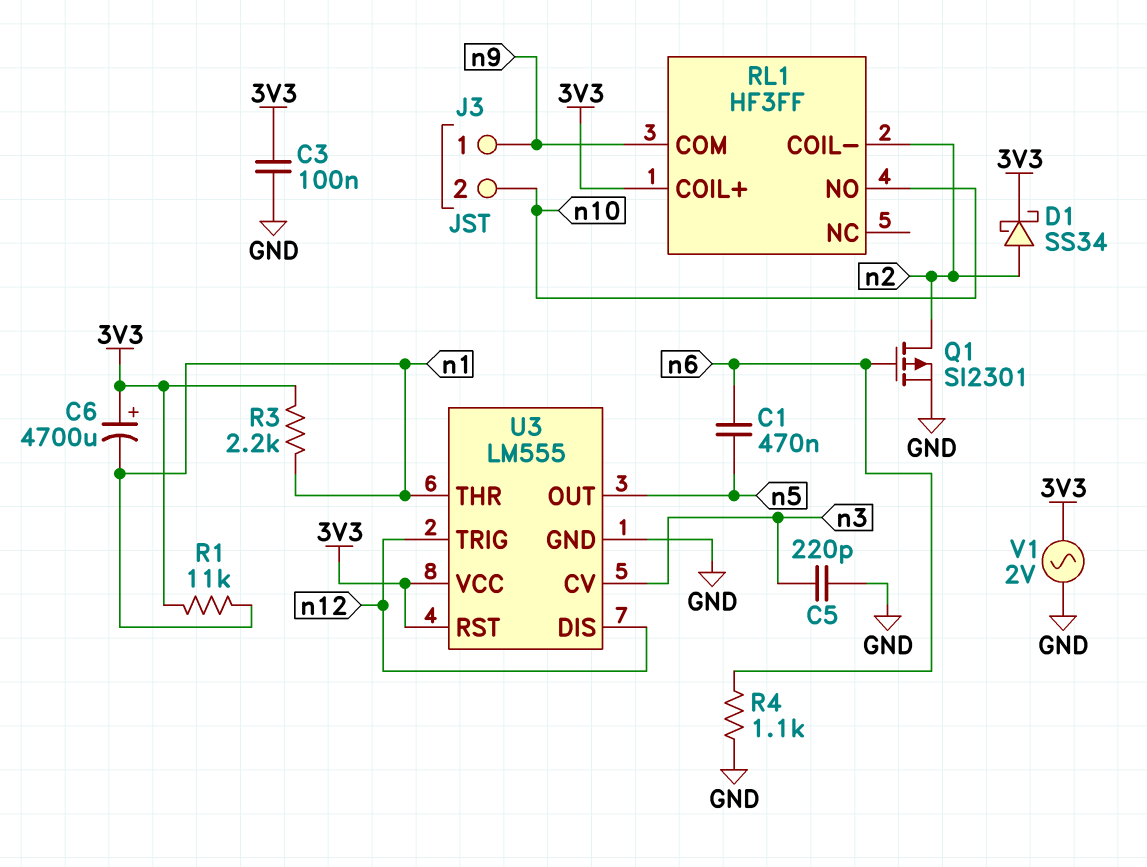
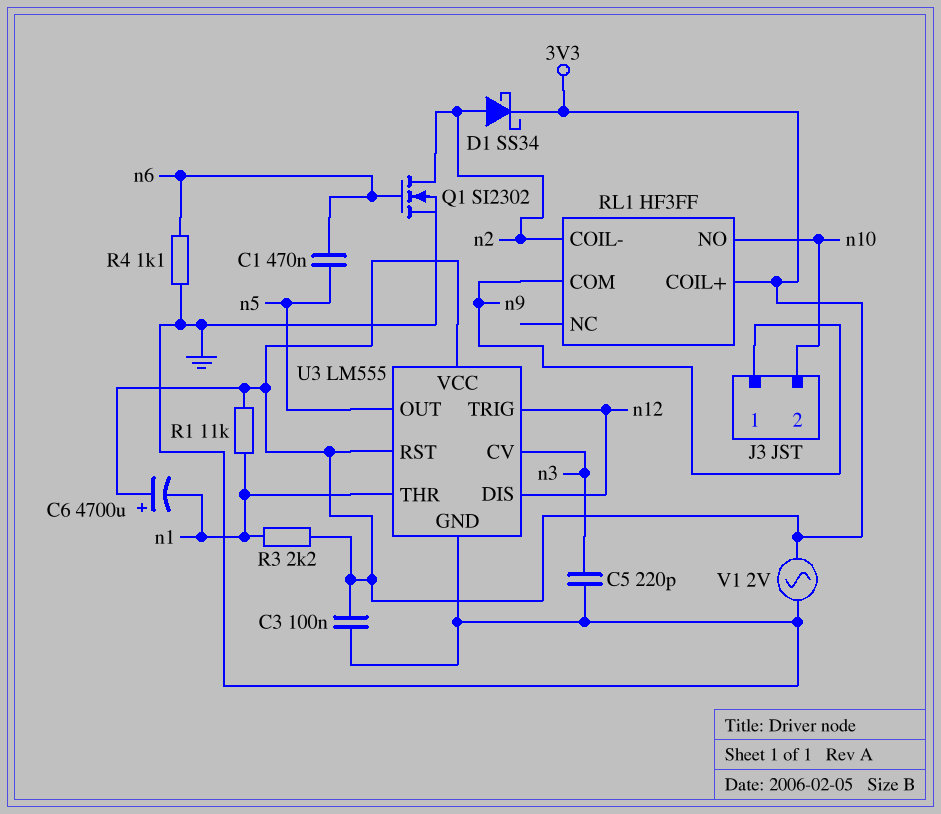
Q1: PMOS SI2301 (G n6, D n2, S GND) -> NMOS SI2302 (G n6, D n2, S GND)

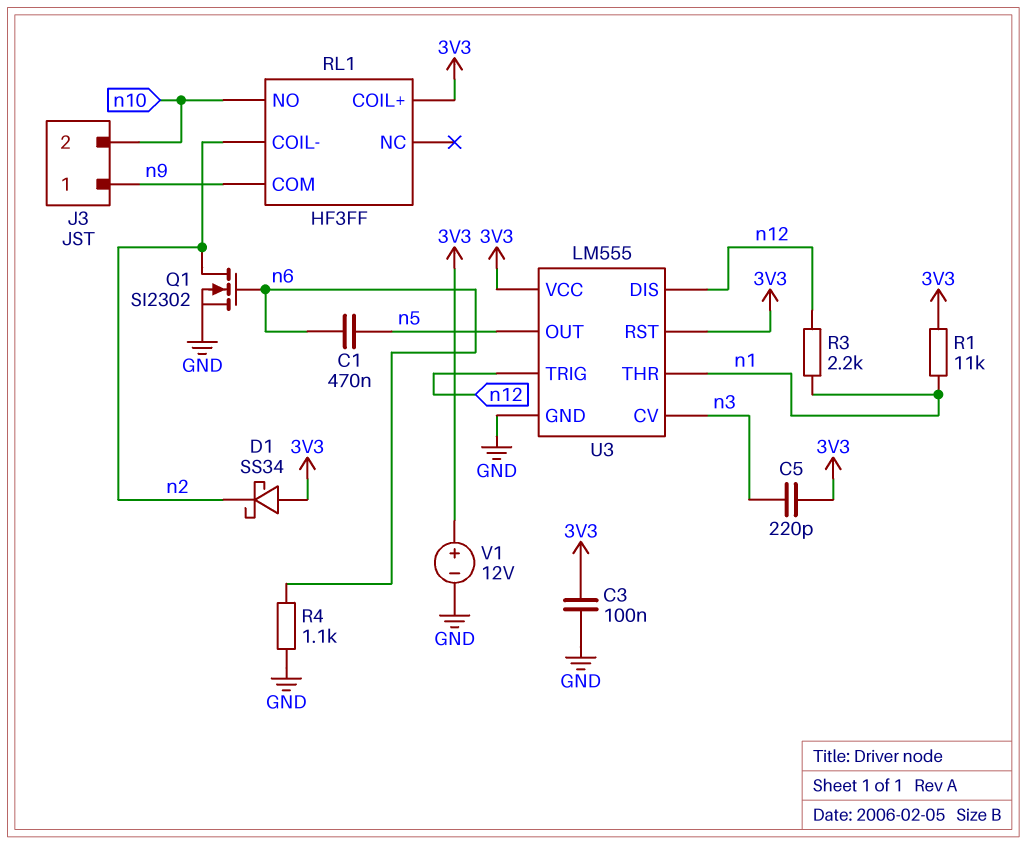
C5: 220pF (GND, n3) -> 220pF (3V3, n3)
C6: 4700uF (plus 3V3, minus n1) -> none
D1: schottky SS34 (A n2, K 3V3) -> schottky SS34 (A 3V3, K n2)
R3: 2.2k (3V3, n1) -> 2.2k (n1, n12)
V1: AC 2V (3V3, GND) -> 12V (plus 3V3, minus GND)

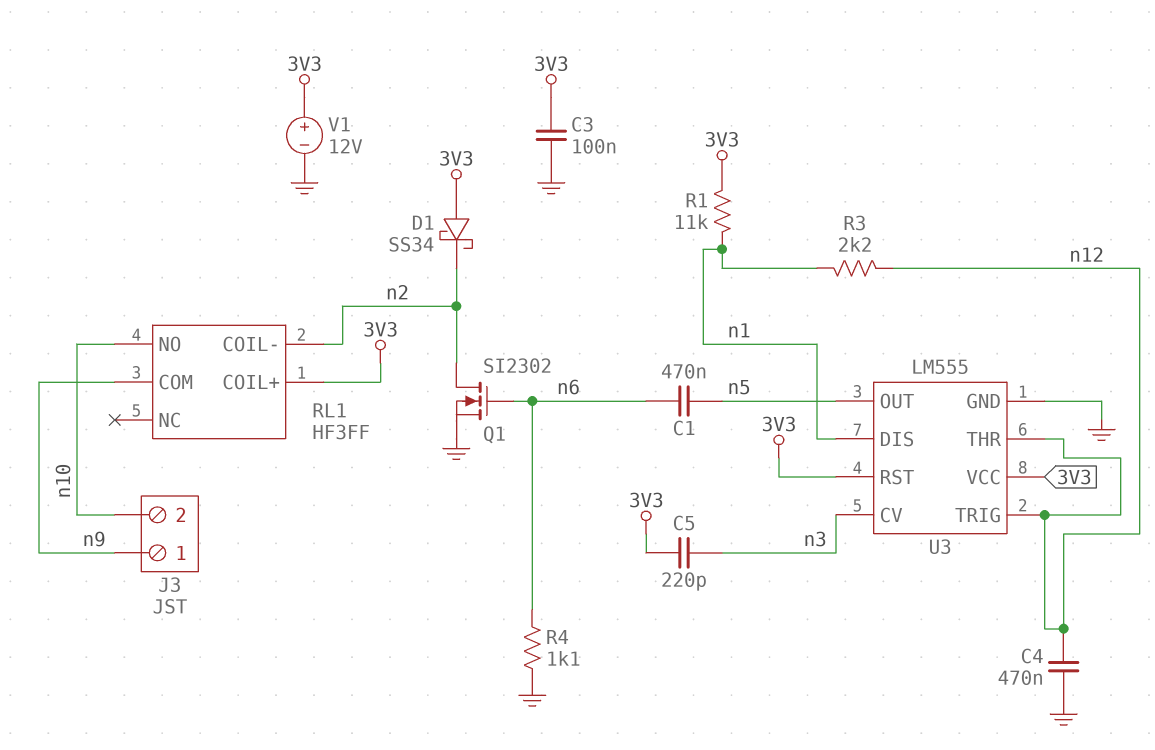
C4: none -> 470nF (GND, n12)
U3 pin DIS: n12 -> n1
U3 pin THR: n1 -> n12

